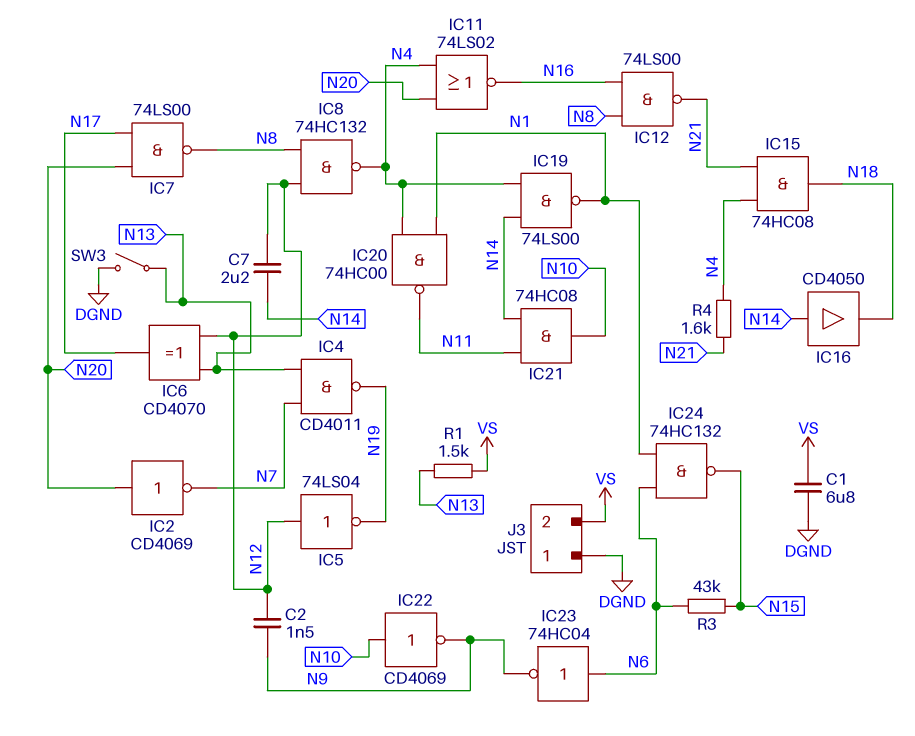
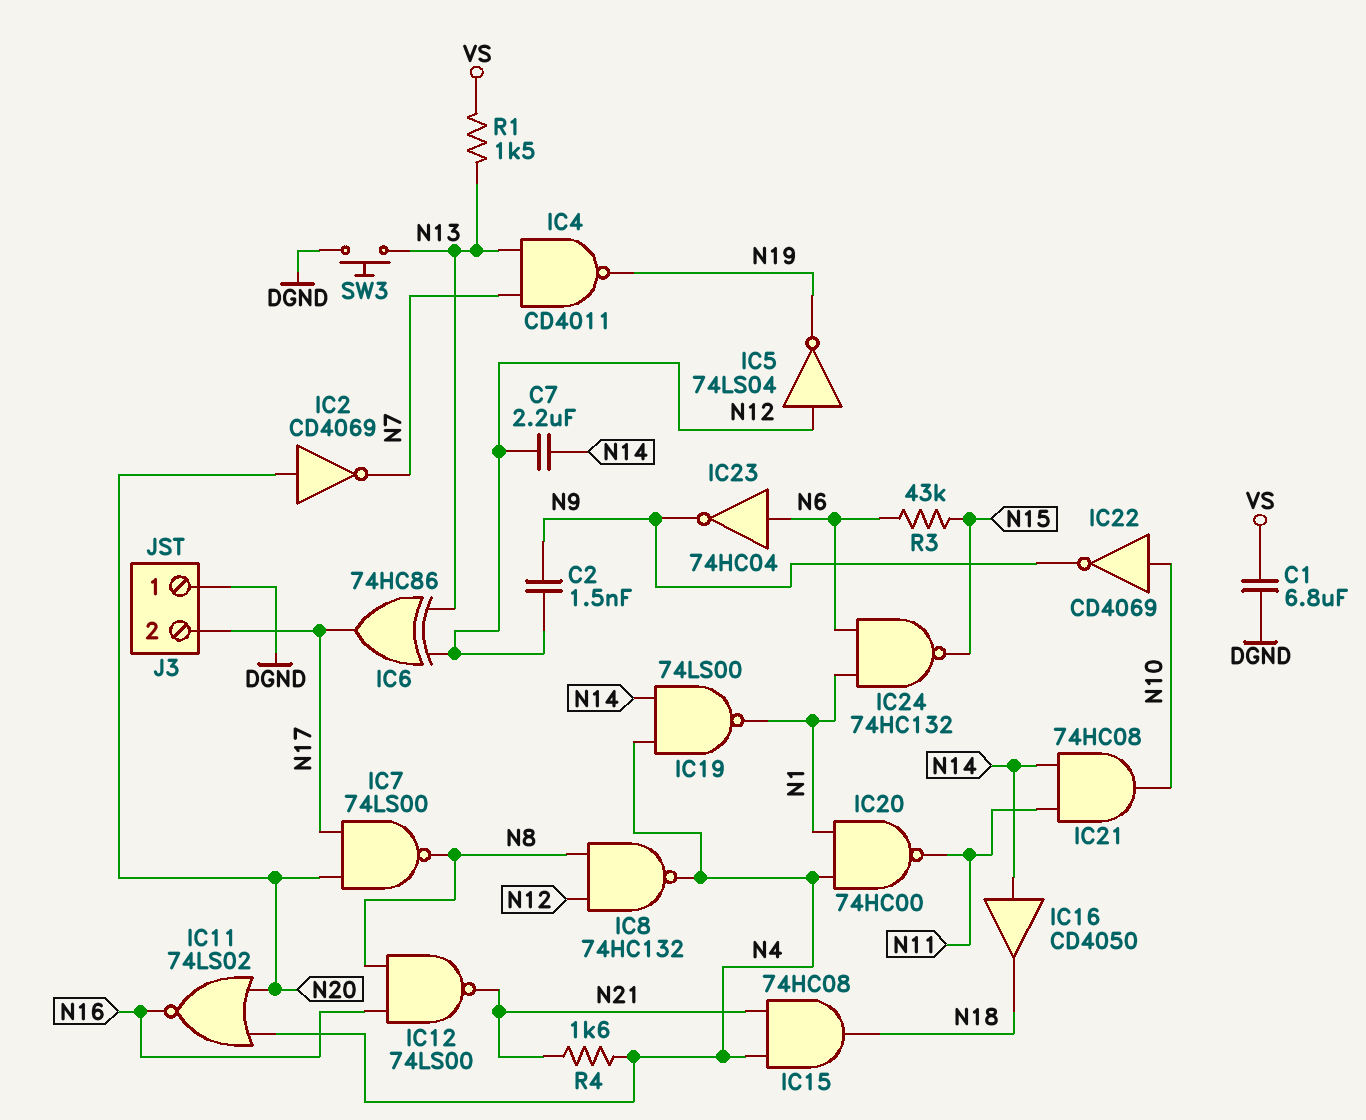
IC6: XOR CD4070 (in N12, in N13, out N17) -> XOR 74HC86 (in N12, in N13, out N17)
J3 pin 2: VS -> N17
SW3: switch (DGND, N13) -> button (DGND, N13)

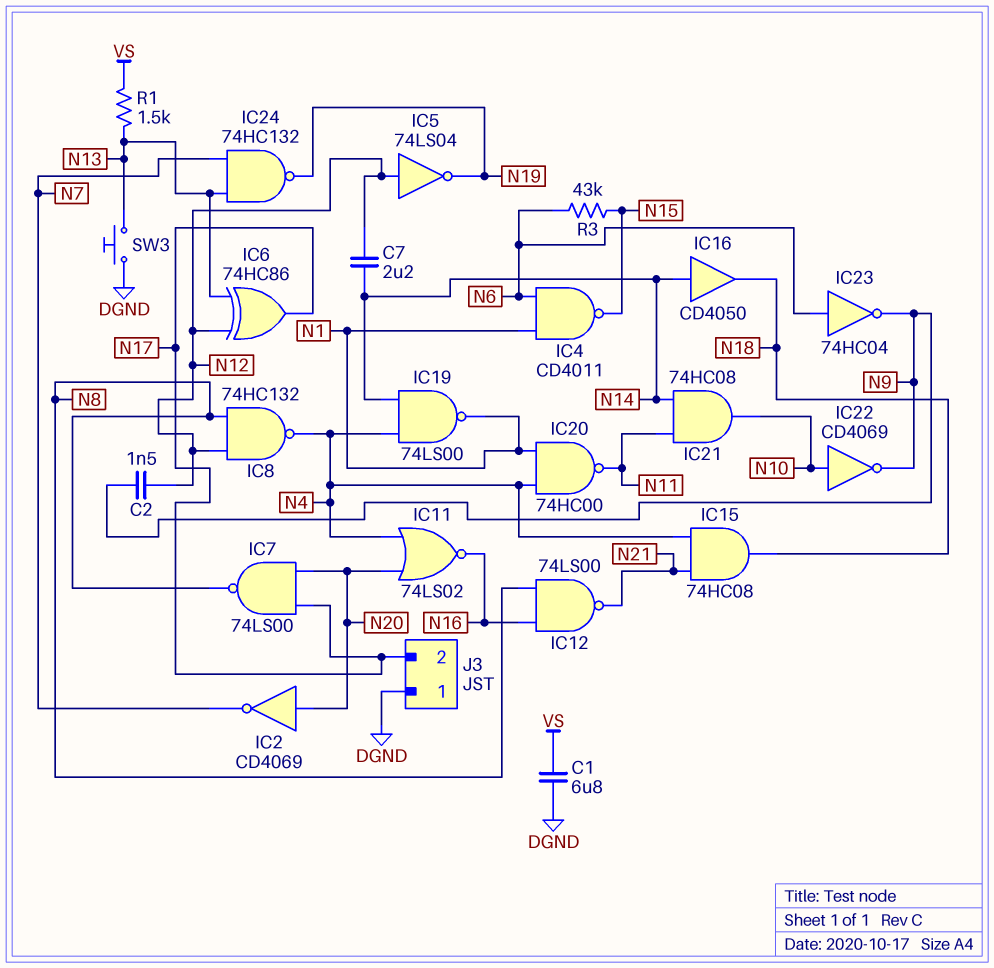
IC4: NAND CD4011 (in N7, in N13, out N19) -> NAND CD4011 (in N1, in N6, out N15)
IC24: NAND 74HC132 (in N1, in N6, out N15) -> NAND 74HC132 (in N7, in N13, out N19)
R4: 1.6k (N4, N21) -> none

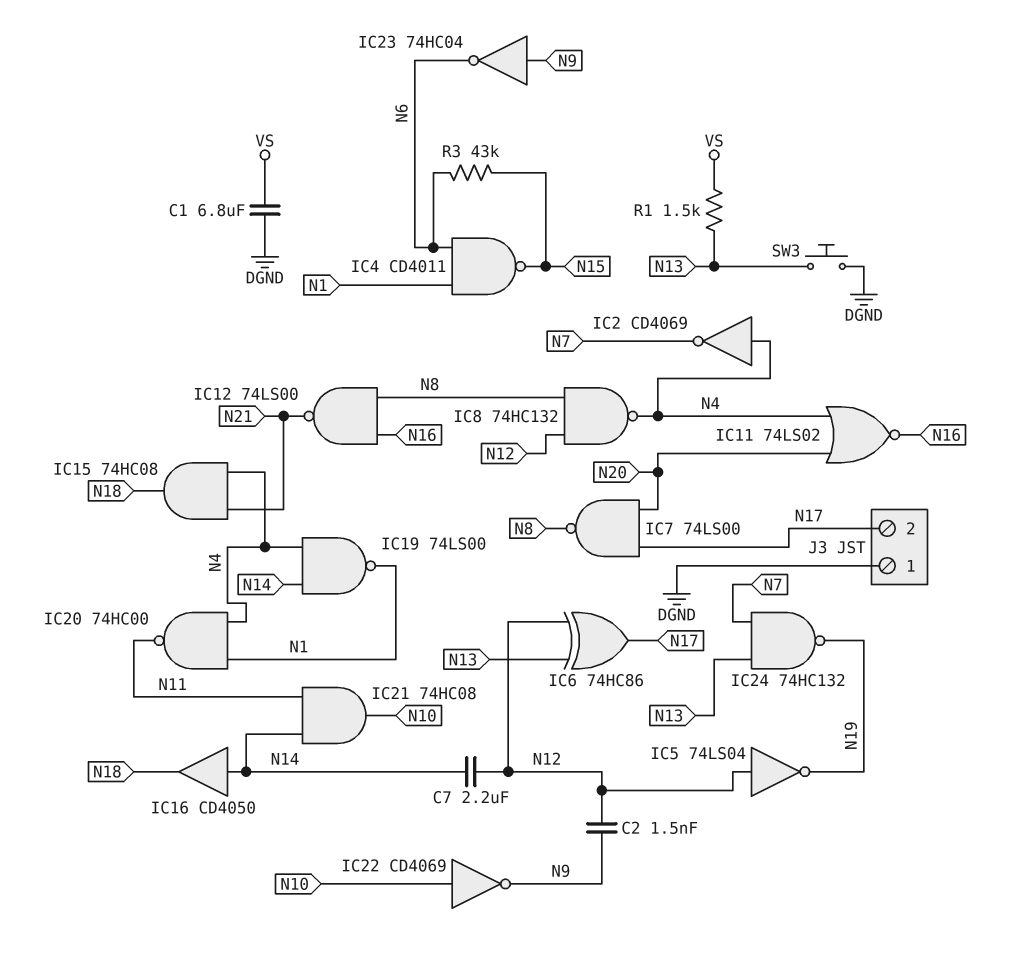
IC2: NOT CD4069 (in N20, out N7) -> NOT CD4069 (in N4, out N7)
IC23: NOT 74HC04 (in N6, out N9) -> NOT 74HC04 (in N9, out N6)

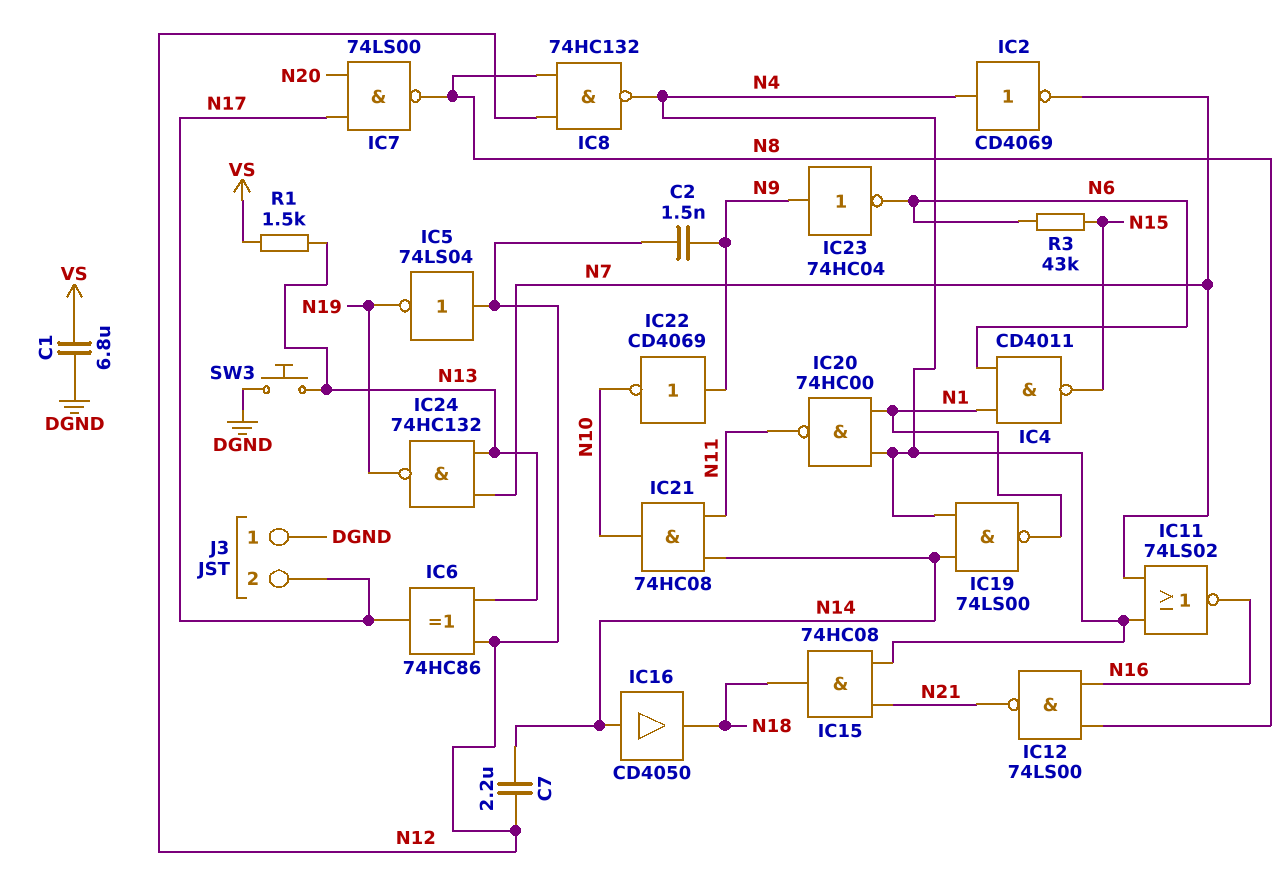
IC11: NOR 74LS02 (in N4, in N20, out N16) -> NOR 74LS02 (in N4, in N7, out N16)
IC22: NOT CD4069 (in N10, out N9) -> NOT CD4069 (in N9, out N10)

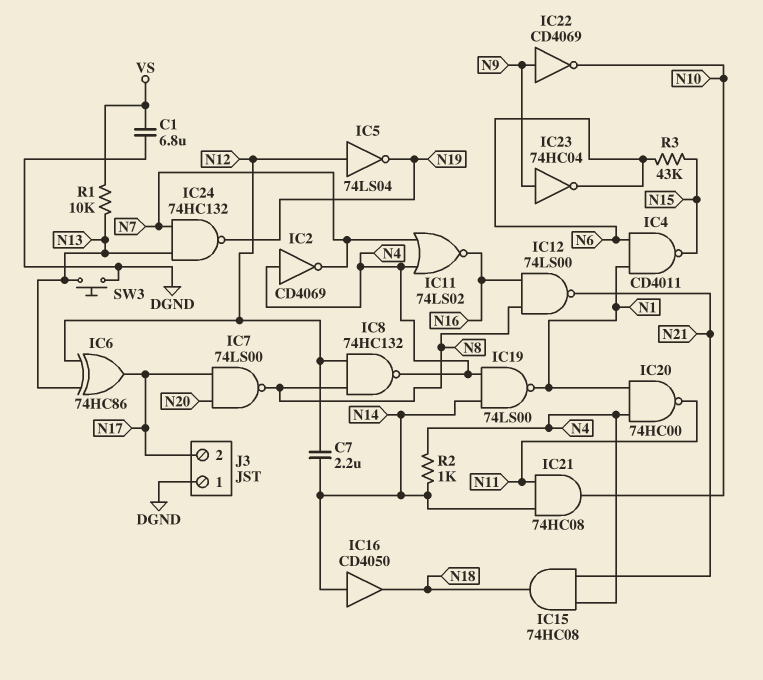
C2: 1.5nF (N9, N12) -> none
R1: 1.5k (N13, VS) -> 10k (N13, VS)
R2: none -> 1k (N4, N14)

